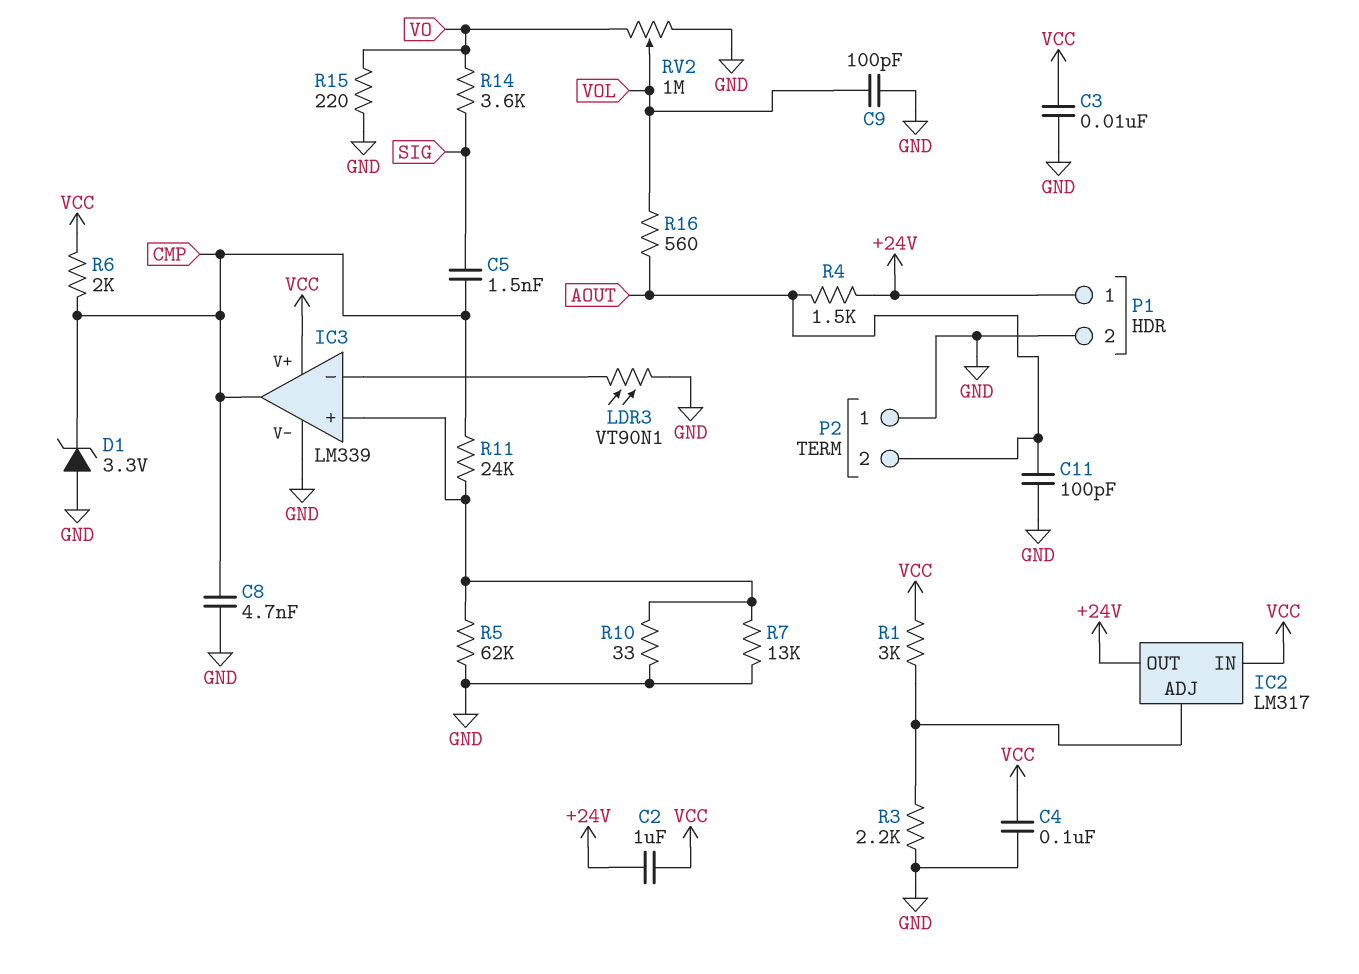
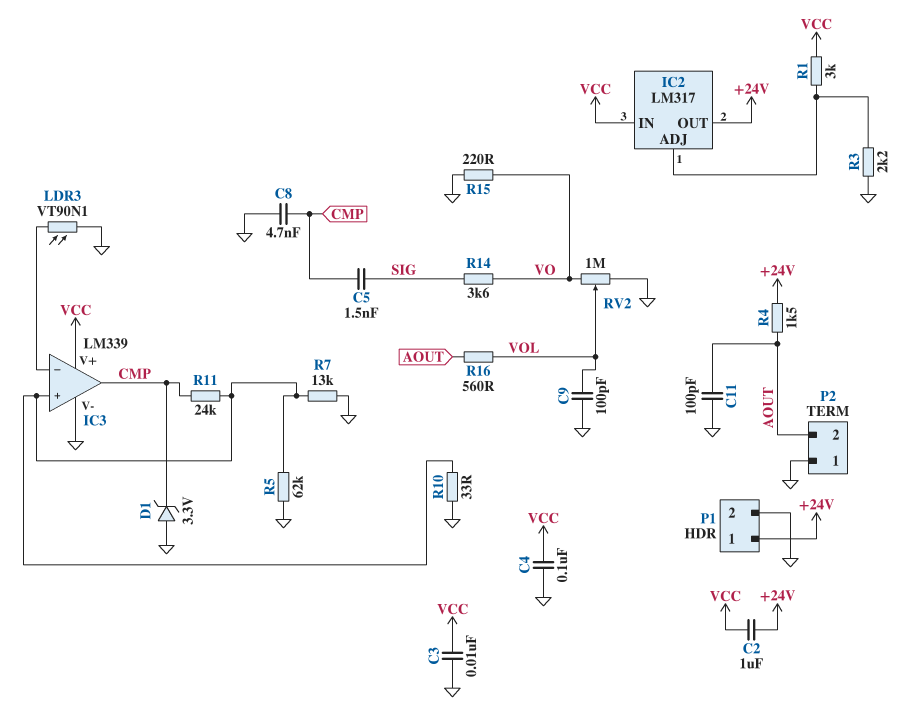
R6: 2k (CMP, VCC) -> none

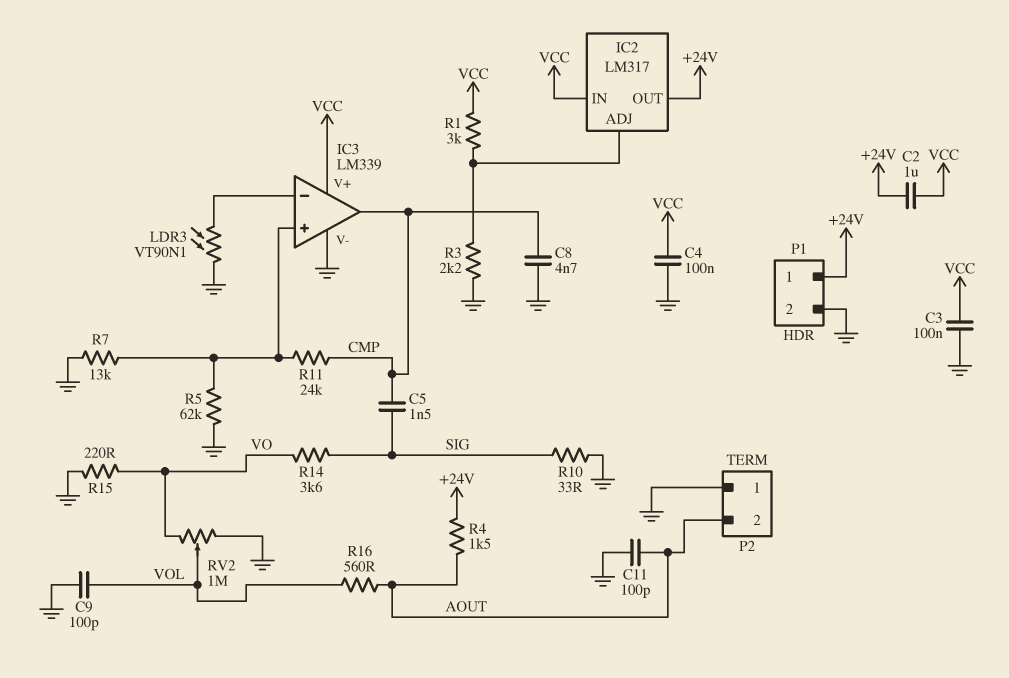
C3: 10nF (GND, VCC) -> 100nF (GND, VCC)
D1: zener 3.3V (A GND, K CMP) -> none
R10: 33 (GND, IC3/in+) -> 33 (GND, SIG)

